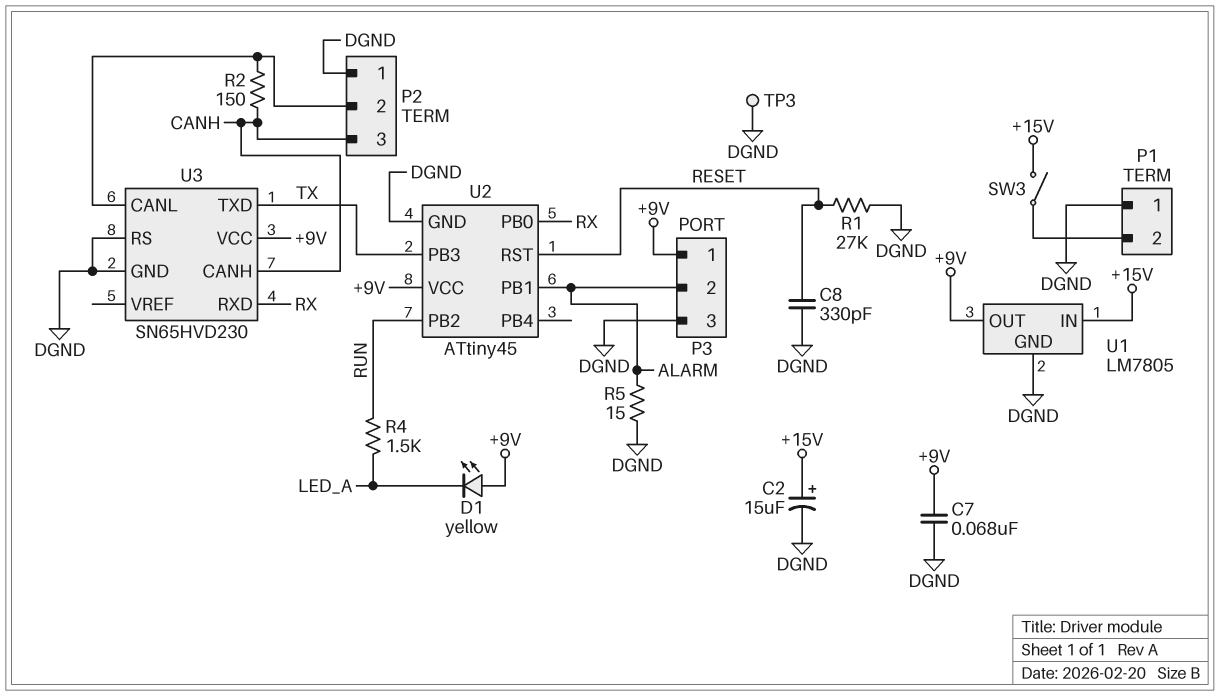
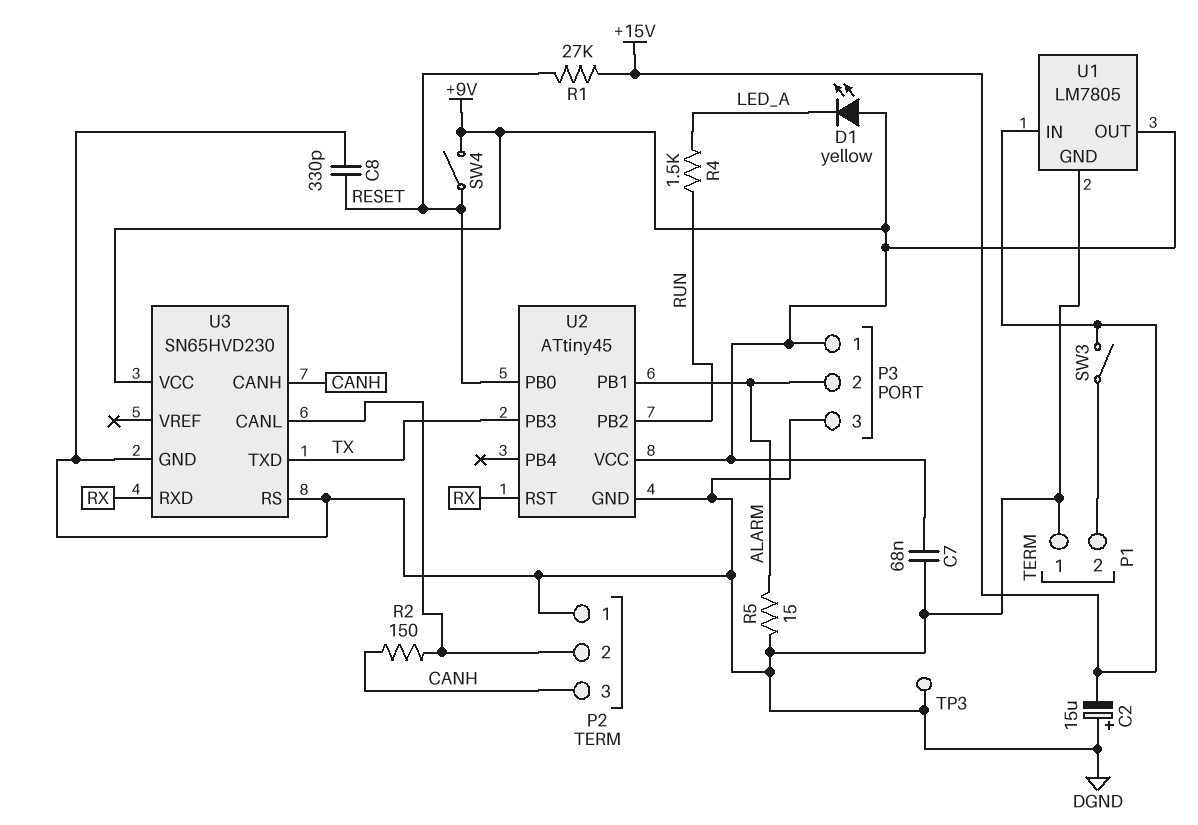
C2: 15uF (plus +15V, minus DGND) -> 15uF (plus DGND, minus +15V)
R1: 27k (DGND, RESET) -> 27k (+15V, RESET)
SW4: none -> switch (+9V, RESET)
U2 pin PB0: RX -> RESET
U2 pin RST: RESET -> RX

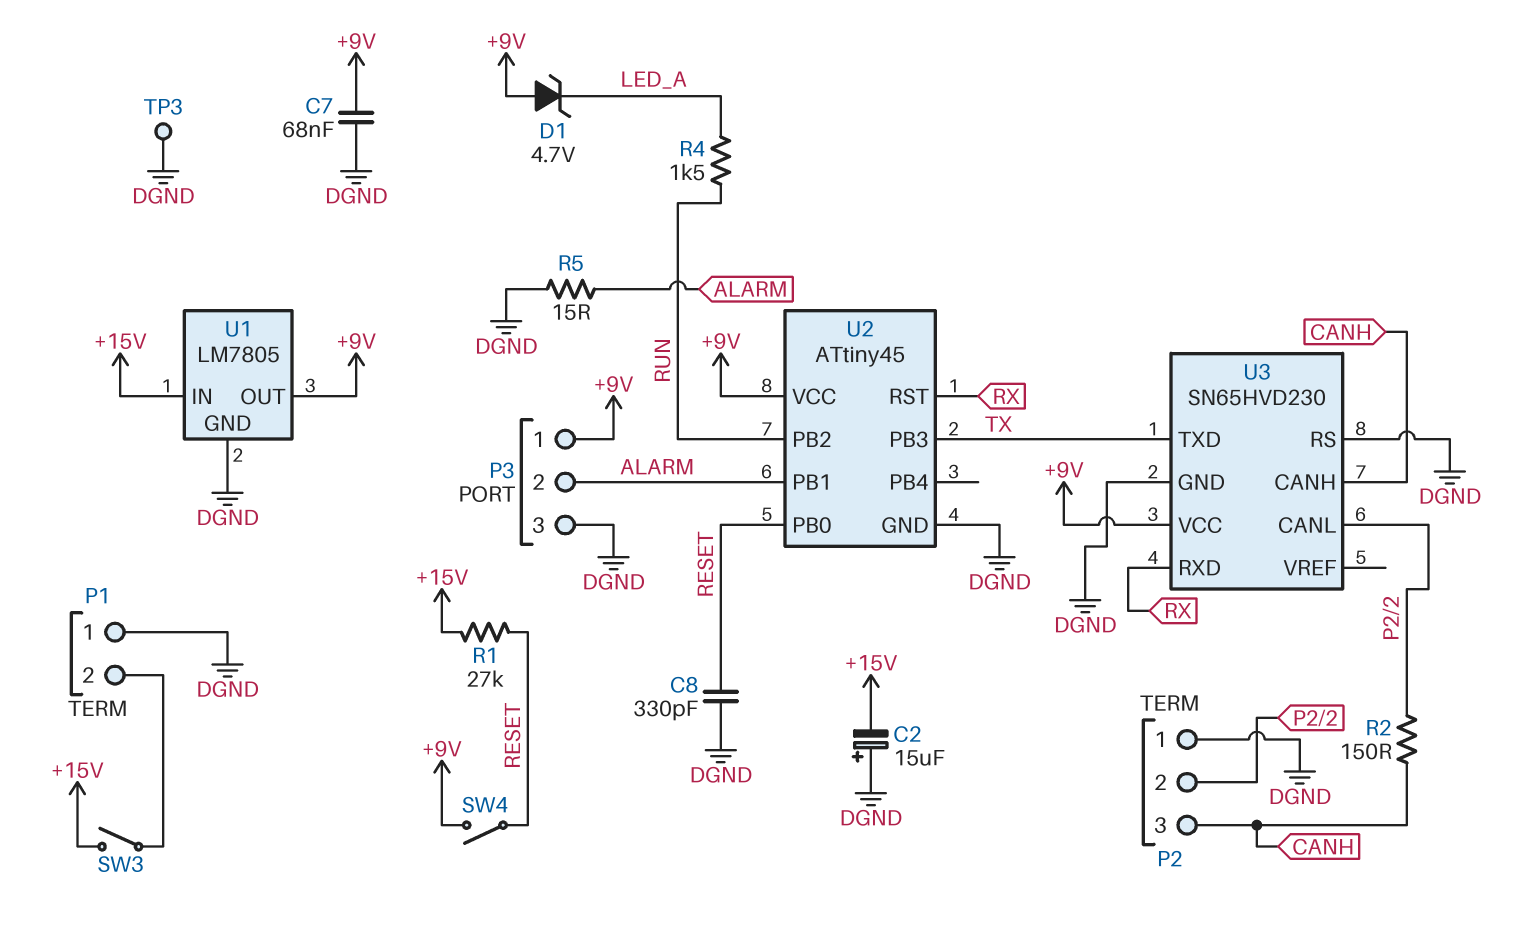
D1: LED yellow (A +9V, K LED_A) -> zener 4.7V (A +9V, K LED_A)

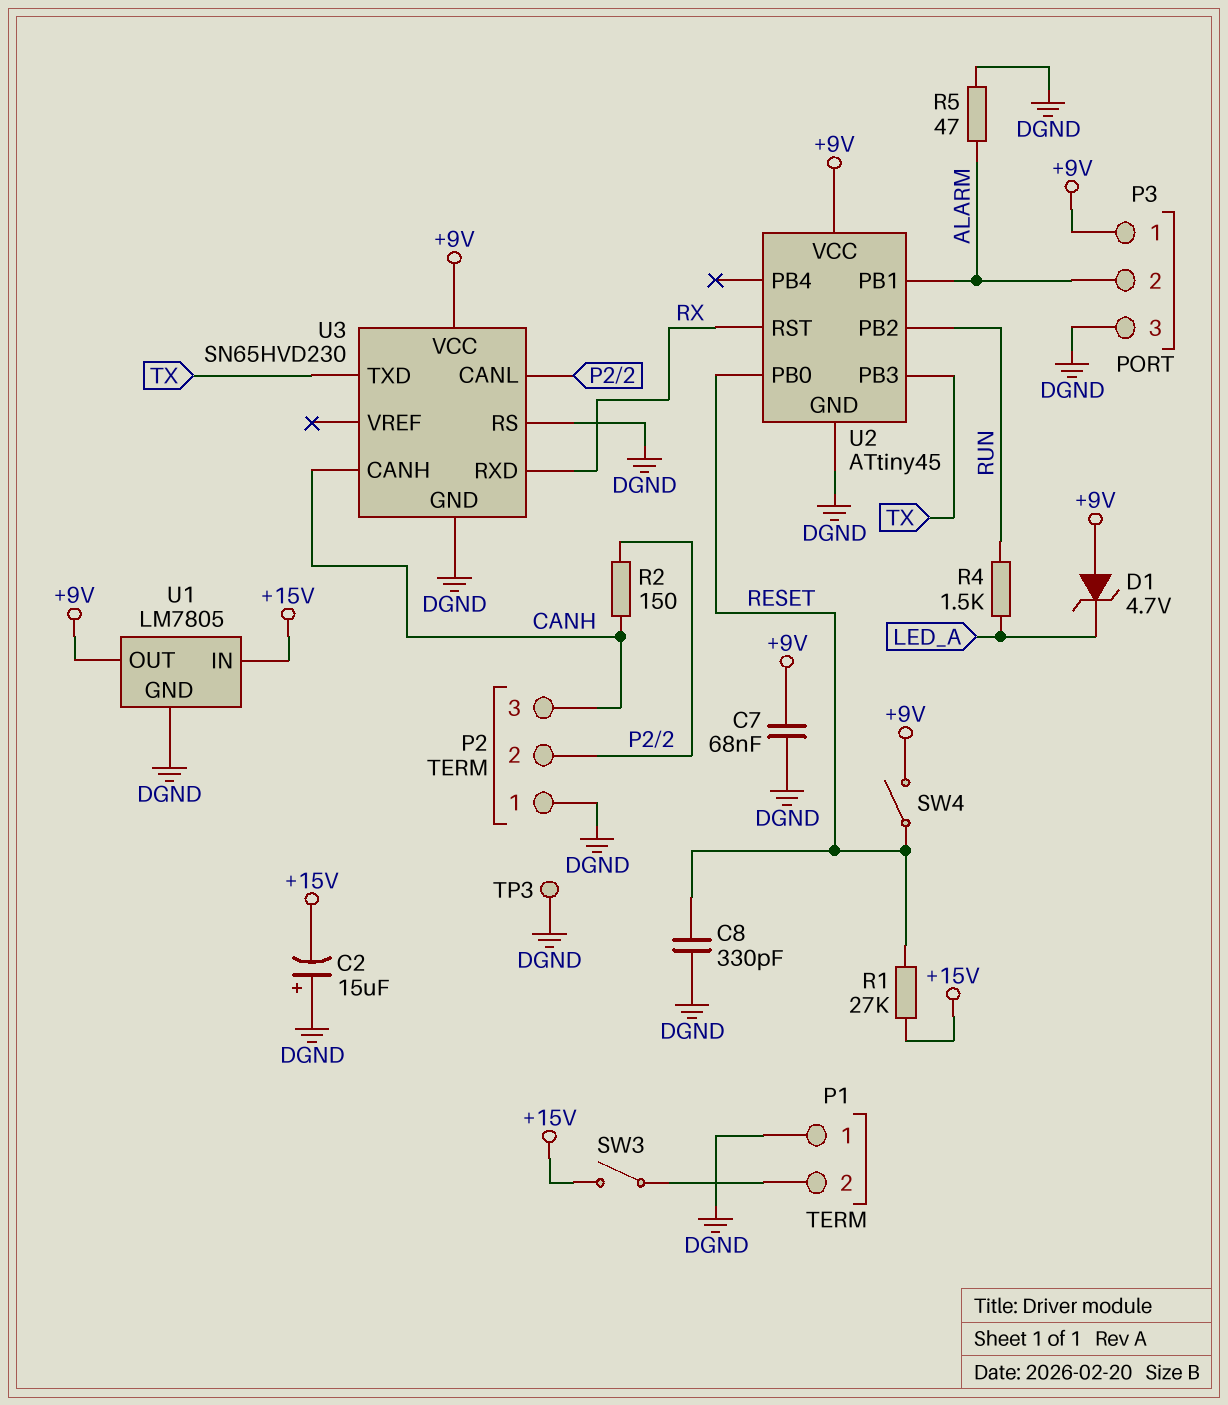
R5: 15 (ALARM, DGND) -> 47 (ALARM, DGND)

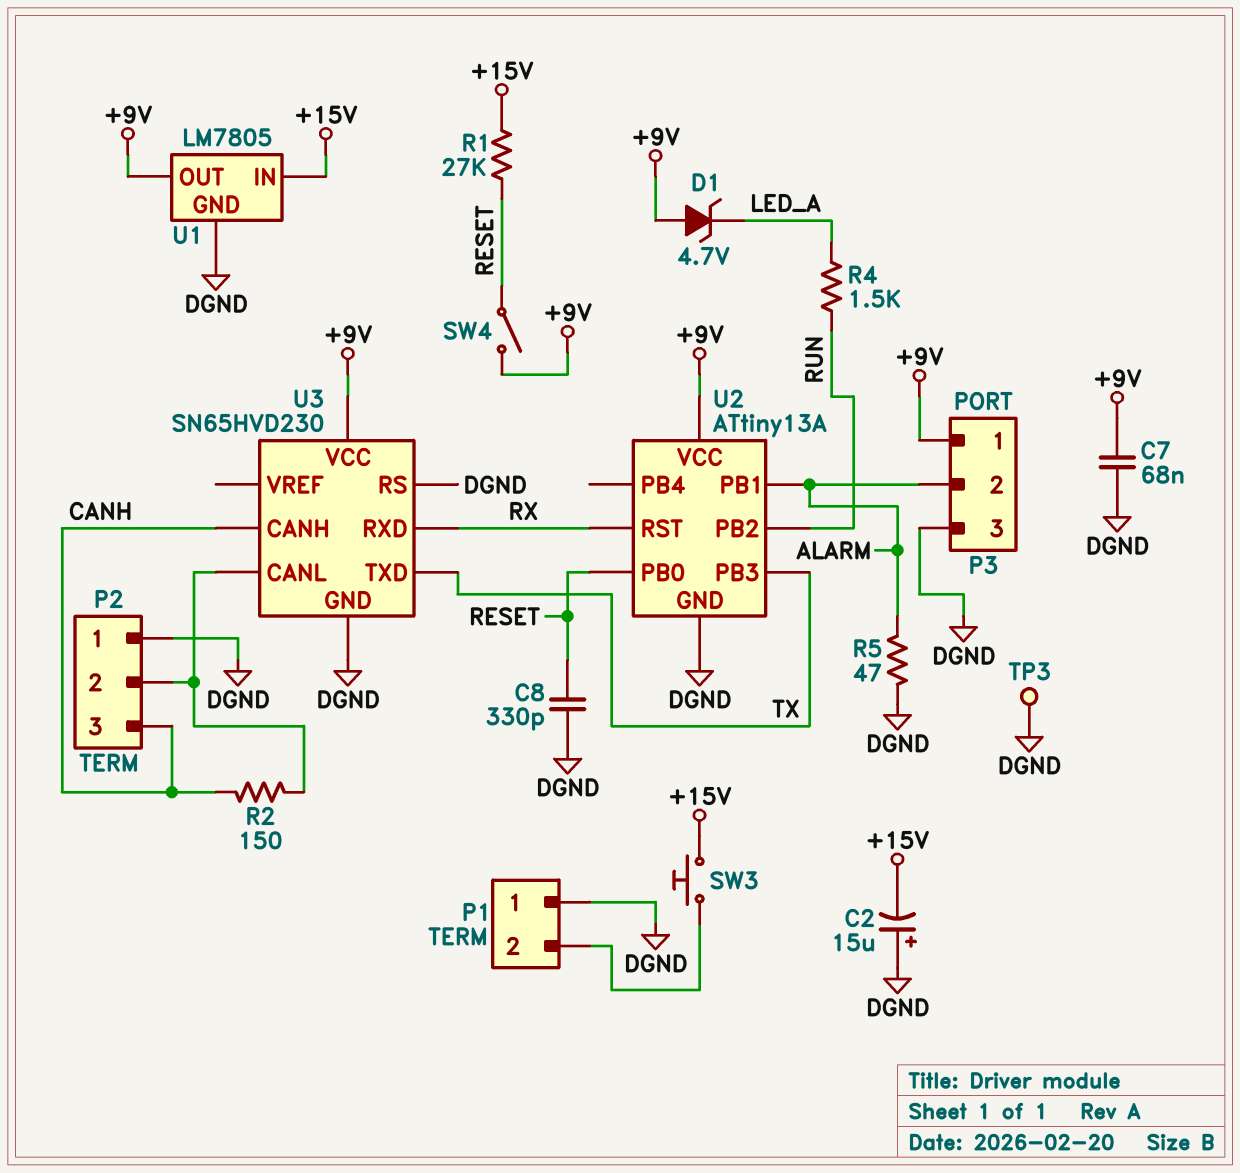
SW3: switch (+15V, P1/2) -> button (+15V, P1/2)
U2: ATtiny45 -> ATtiny13A

